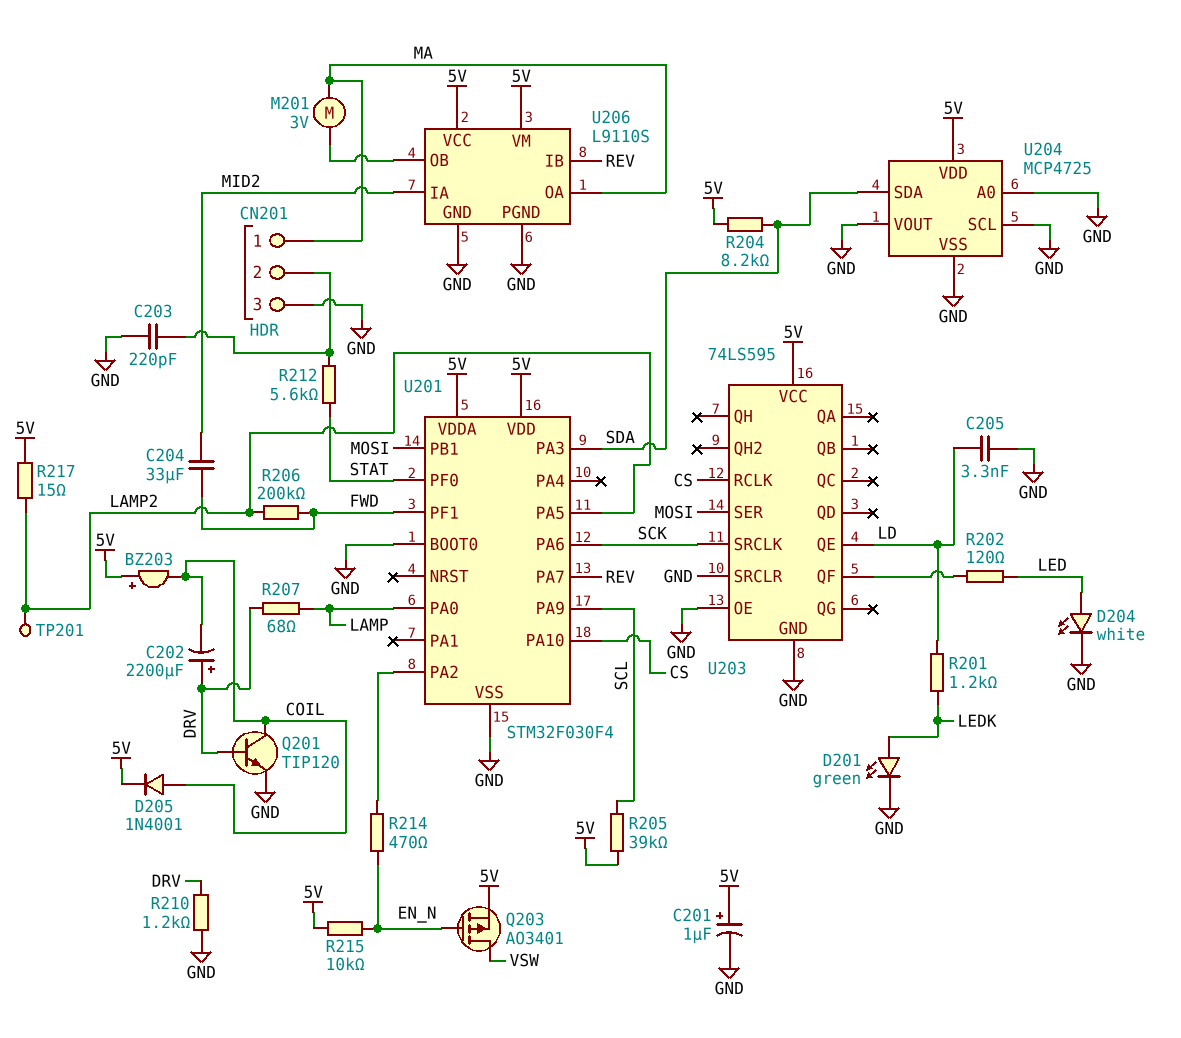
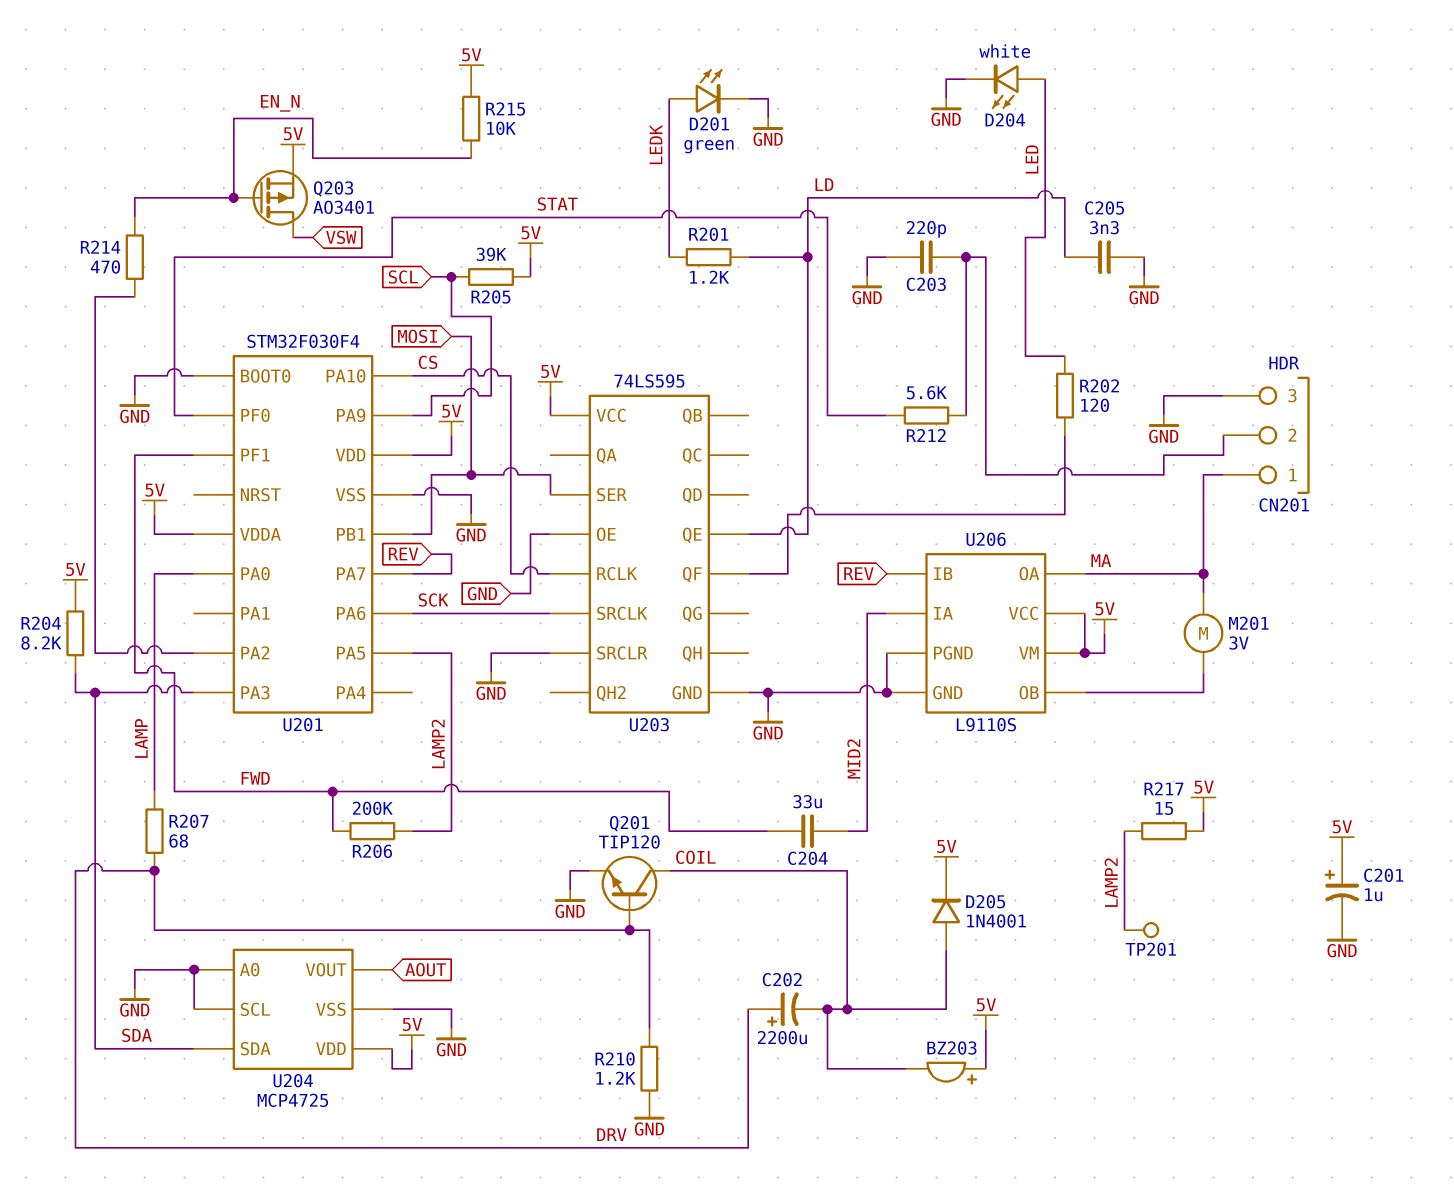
U204 pin VOUT: GND -> AOUT

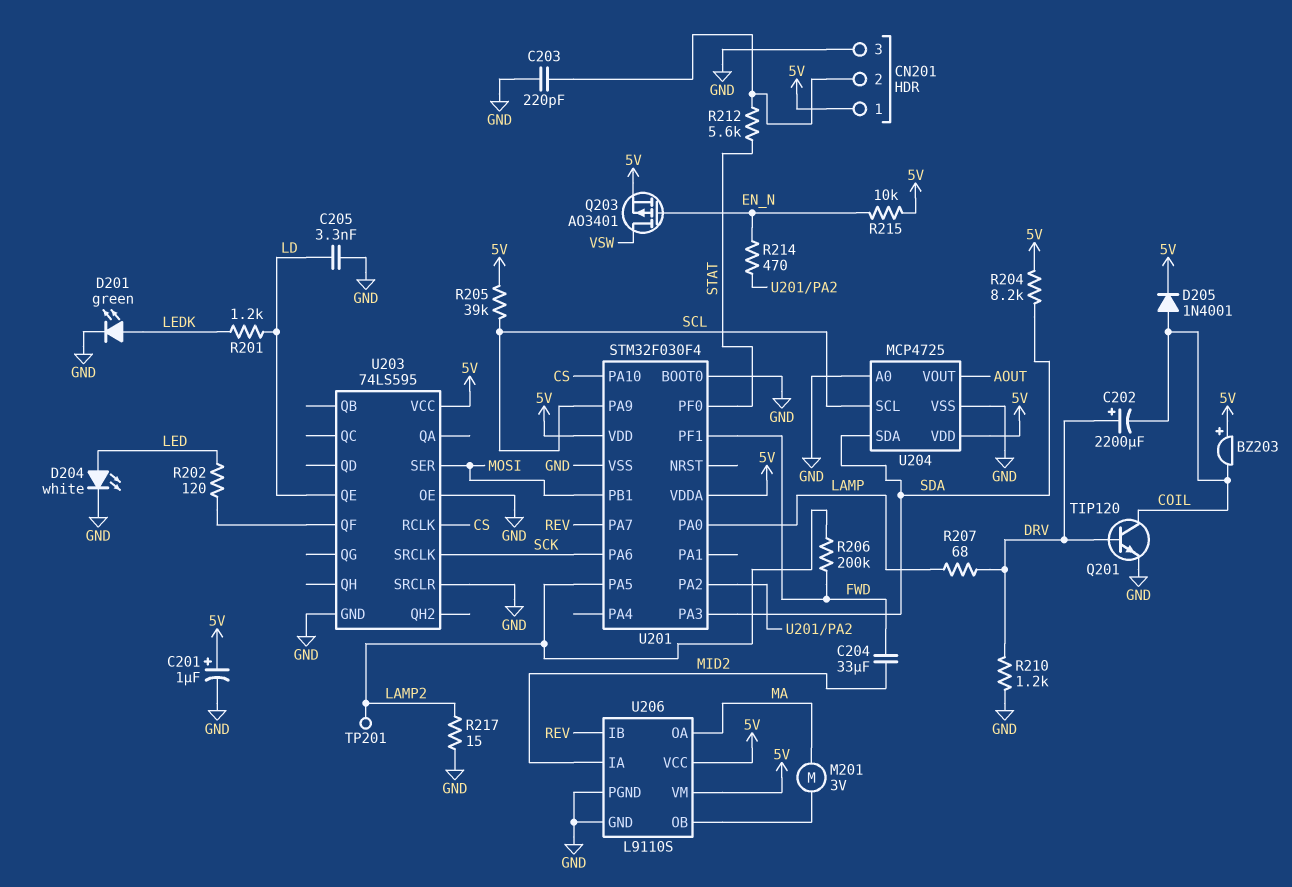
CN201 pin 1: MA -> 5V
R217: 15 (5V, LAMP2) -> 15 (GND, LAMP2)
U204 pin SCL: GND -> SCL

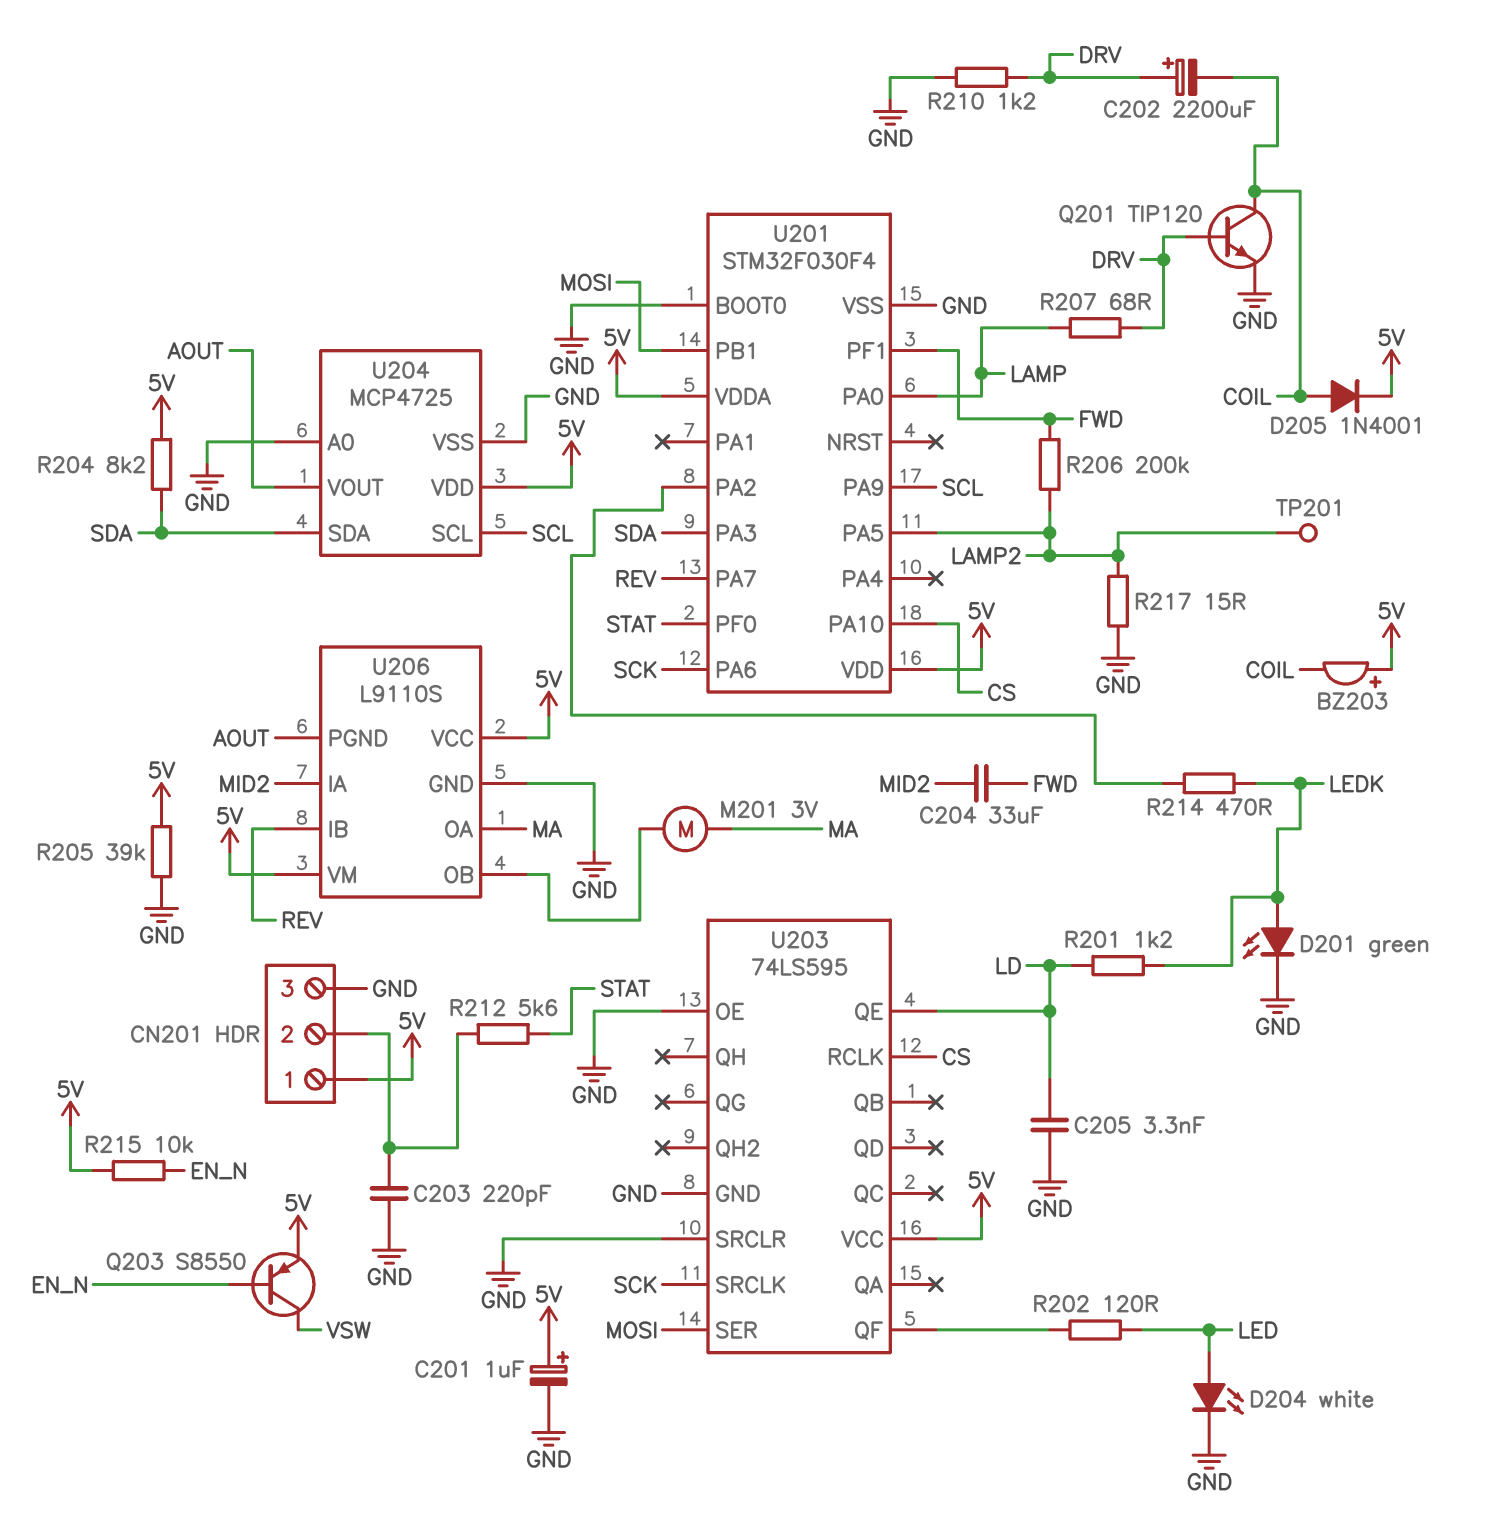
Q203: PMOS AO3401 (G EN_N, D VSW, S 5V) -> PNP S8550 (B EN_N, C VSW, E 5V)
R205: 39k (5V, SCL) -> 39k (5V, GND)
R214: 470 (EN_N, U201/PA2) -> 470 (LEDK, U201/PA2)
U206 pin PGND: GND -> AOUT

